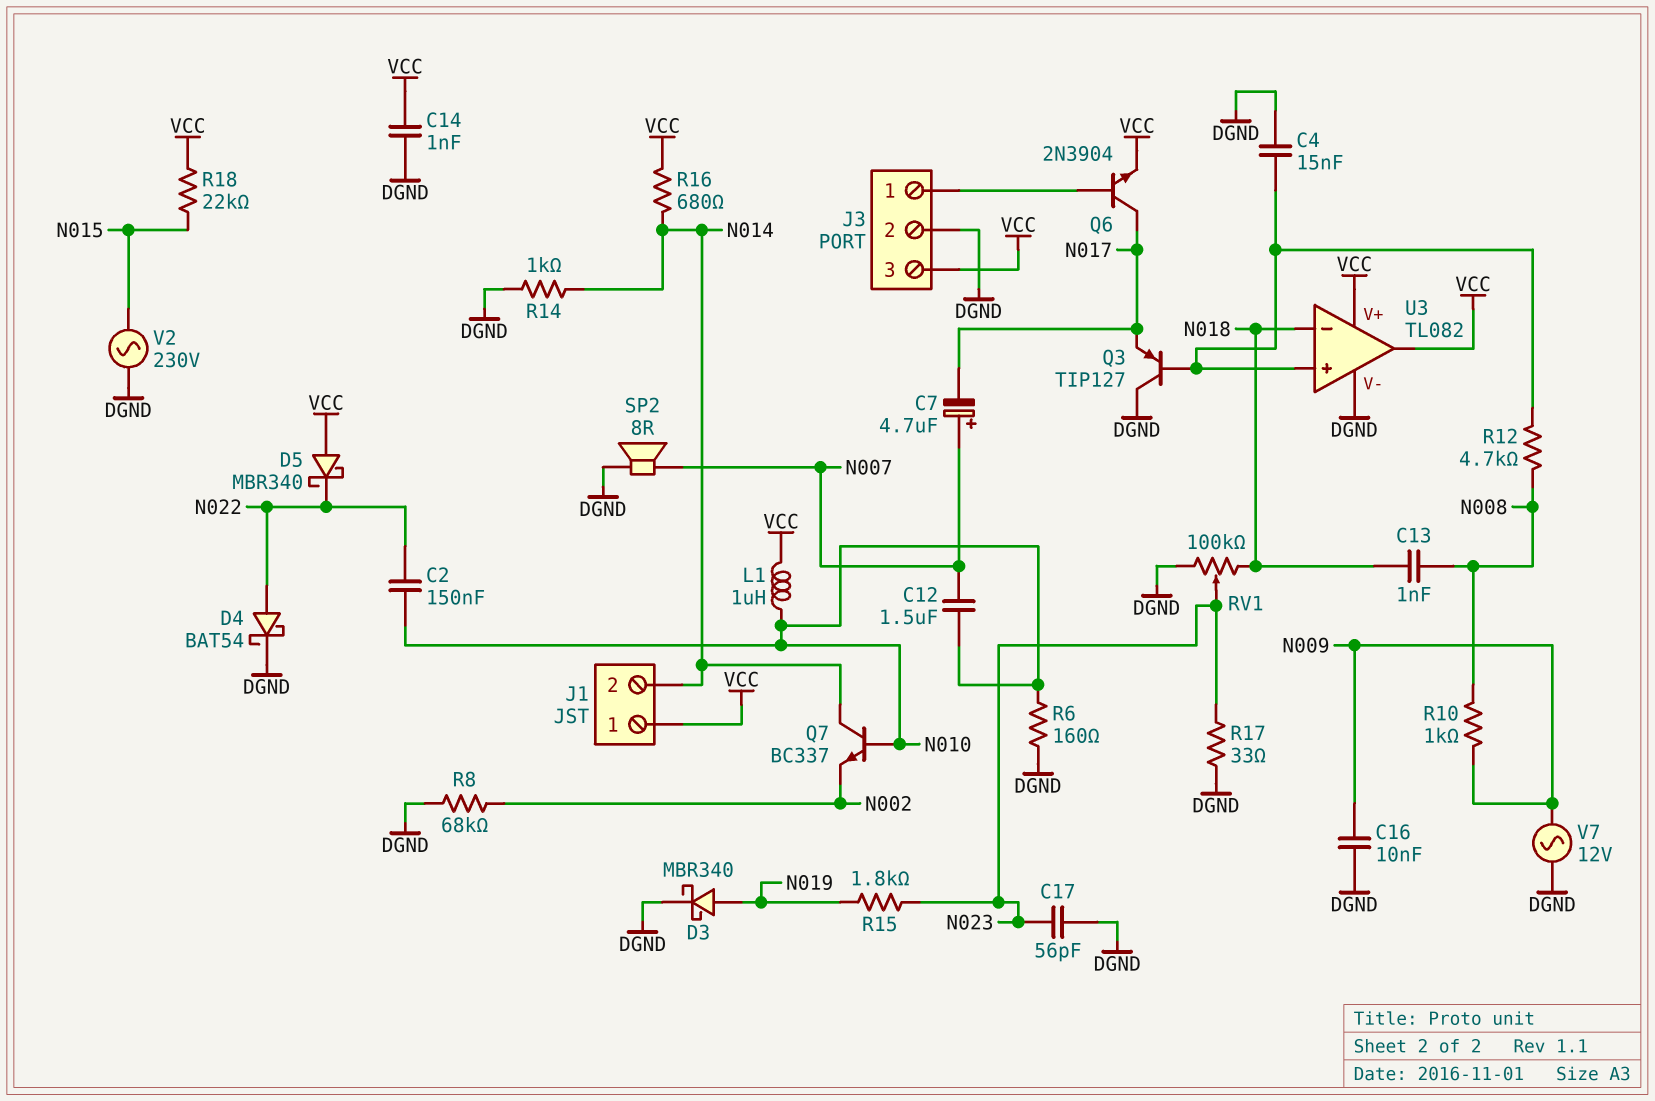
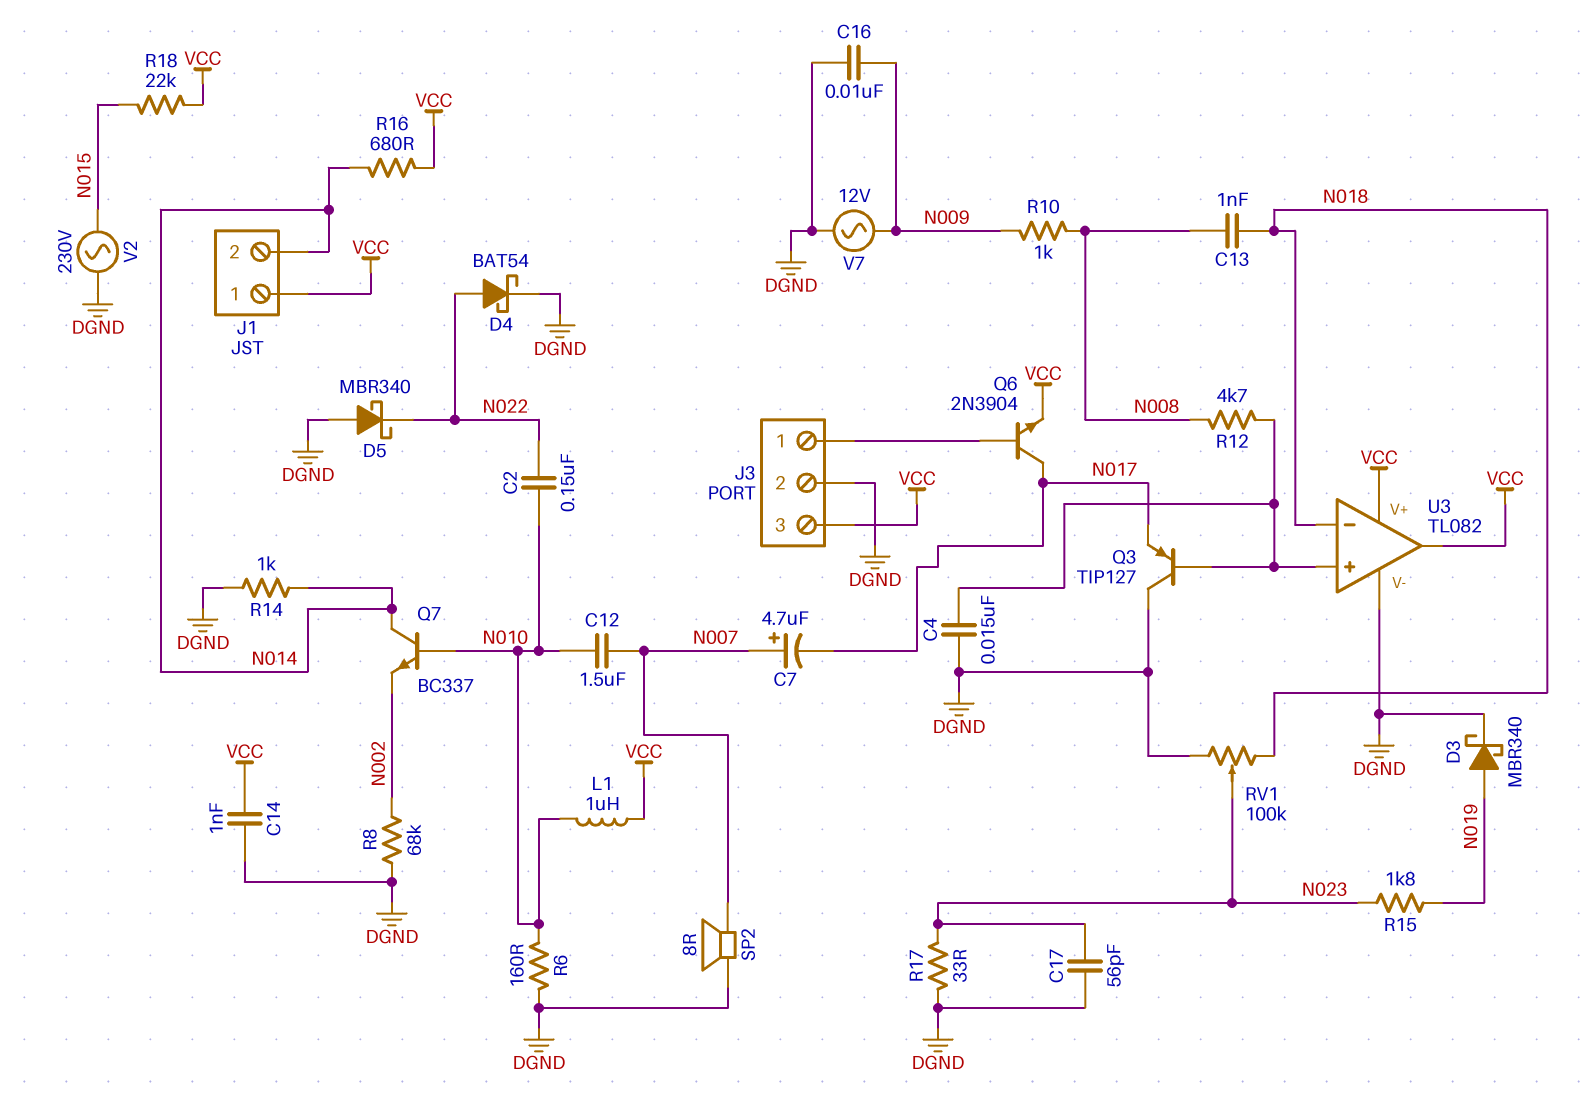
D5: schottky MBR340 (A VCC, K N022) -> schottky MBR340 (A DGND, K N022)

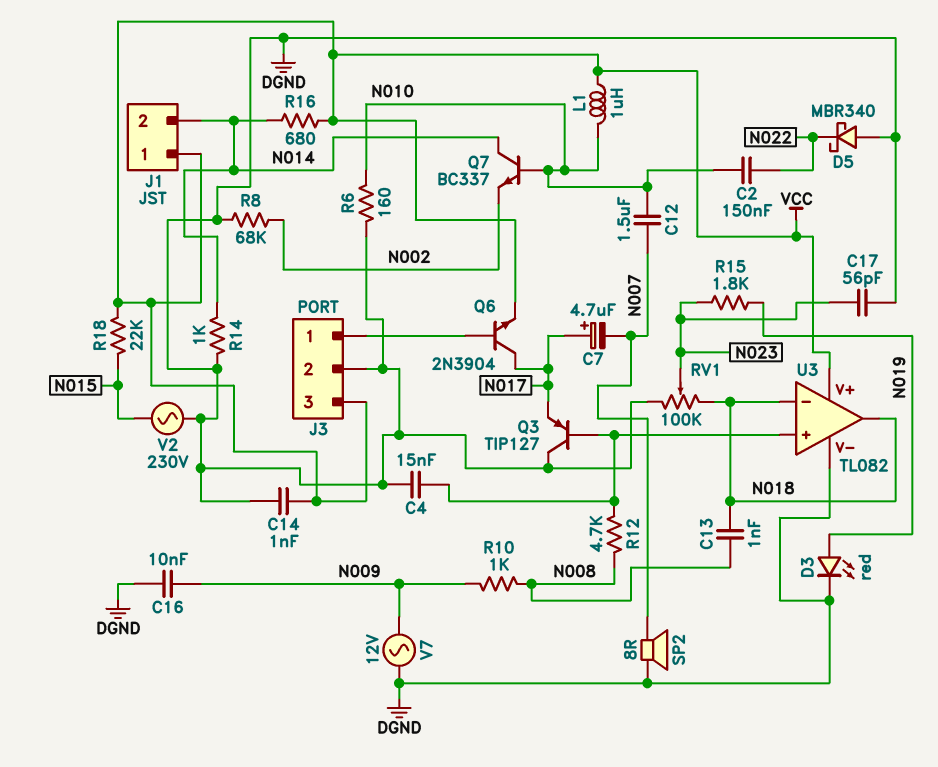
C7: 4.7uF (plus N007, minus N017) -> 4.7uF (plus N017, minus N007)
D3: schottky MBR340 (A N019, K DGND) -> LED red (A N019, K DGND)
D4: schottky BAT54 (A N022, K DGND) -> none
R17: 33 (DGND, N023) -> none
U3 pin out: VCC -> N018

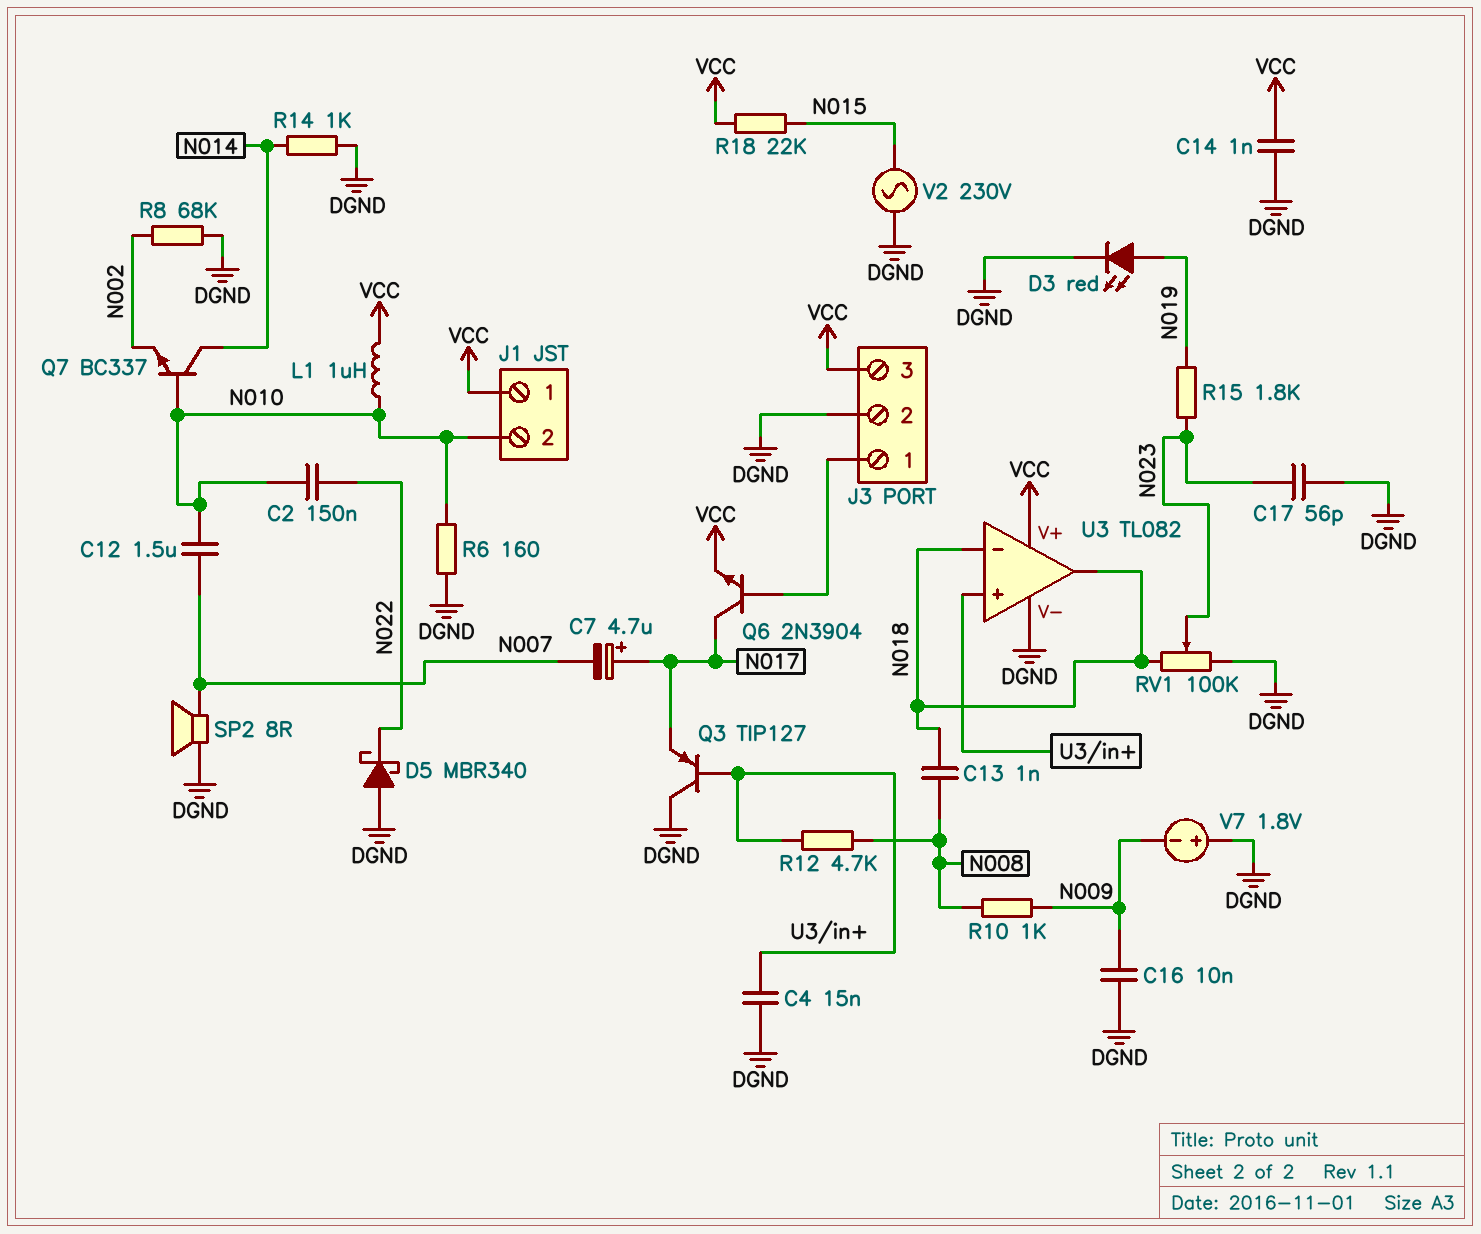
J1 pin 2: N014 -> N010
R16: 680 (N014, VCC) -> none
V7: AC 12V (DGND, N009) -> 1.8V (plus DGND, minus N009)

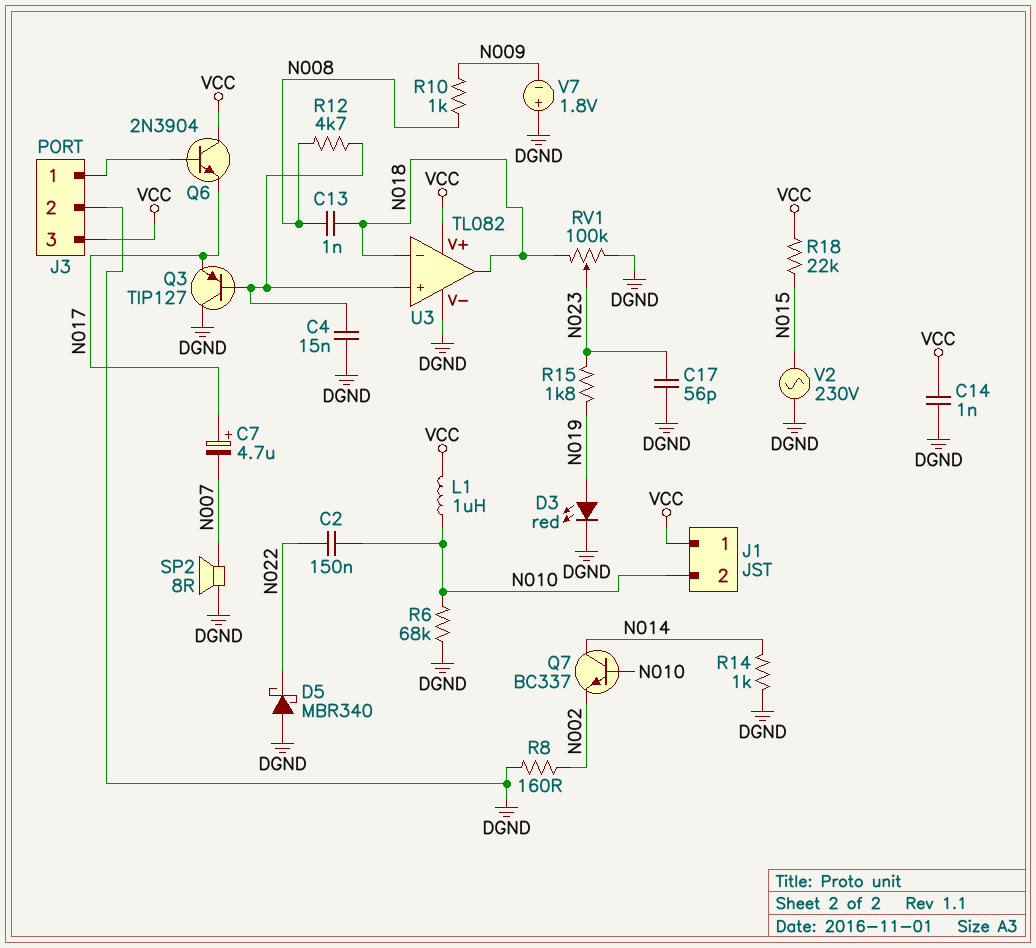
C12: 1.5uF (N007, N010) -> none
C16: 10nF (DGND, N009) -> none
Q6: NPN 2N3904 (B J3/1, C N017, E VCC) -> NPN 2N3904 (B J3/1, C VCC, E N017)
R6: 160 (DGND, N010) -> 68k (DGND, N010)
R8: 68k (DGND, N002) -> 160 (DGND, N002)

